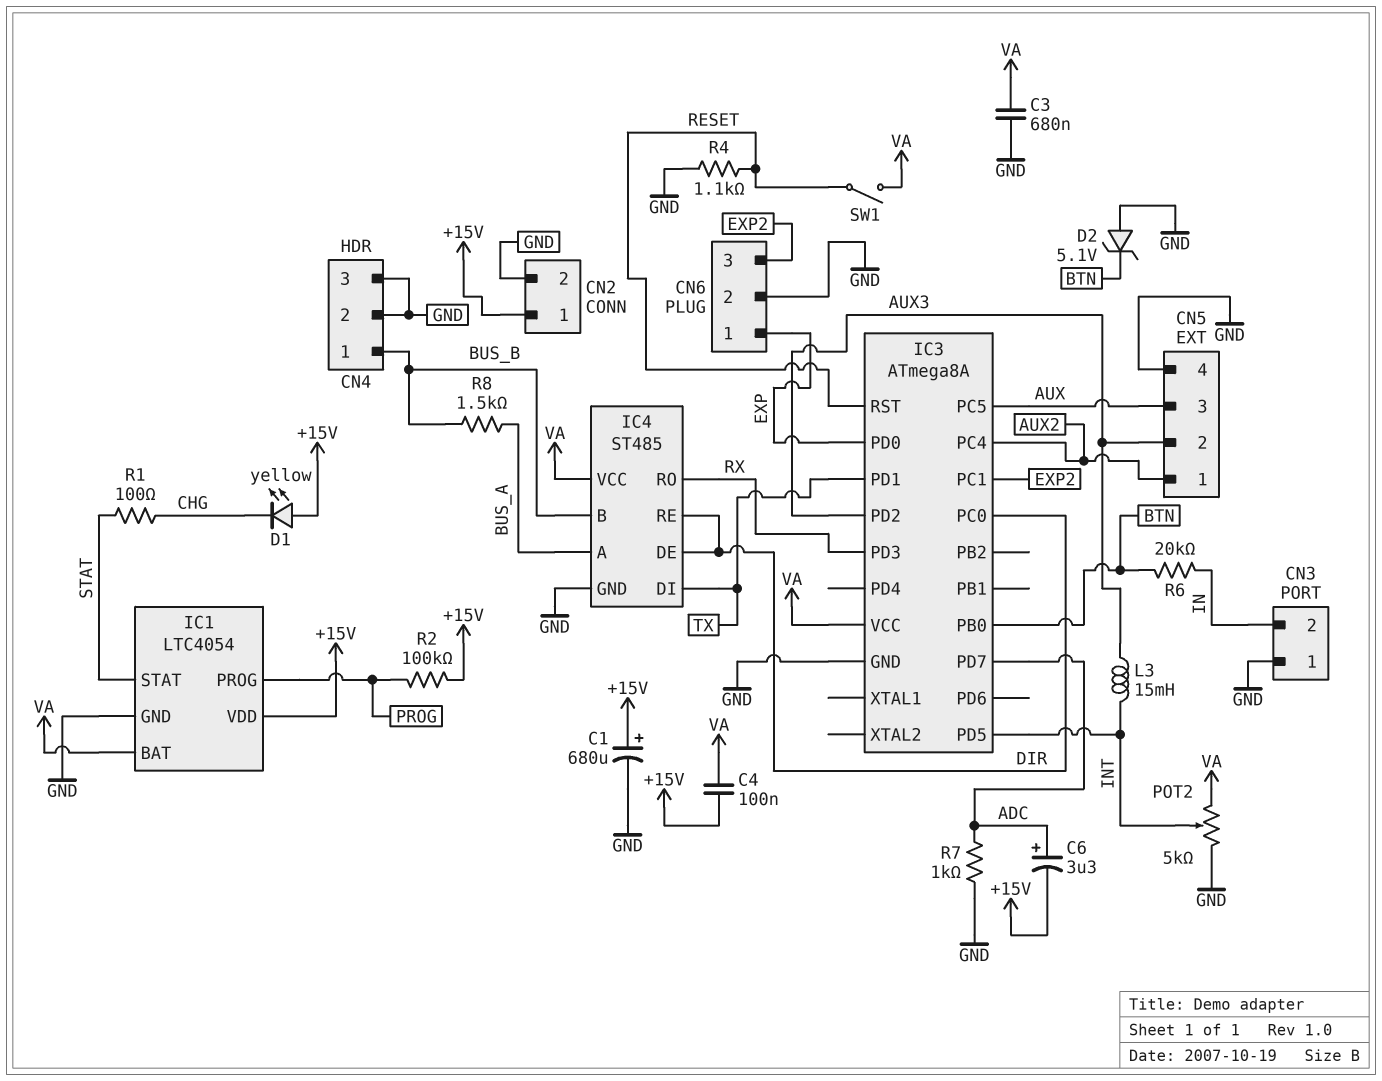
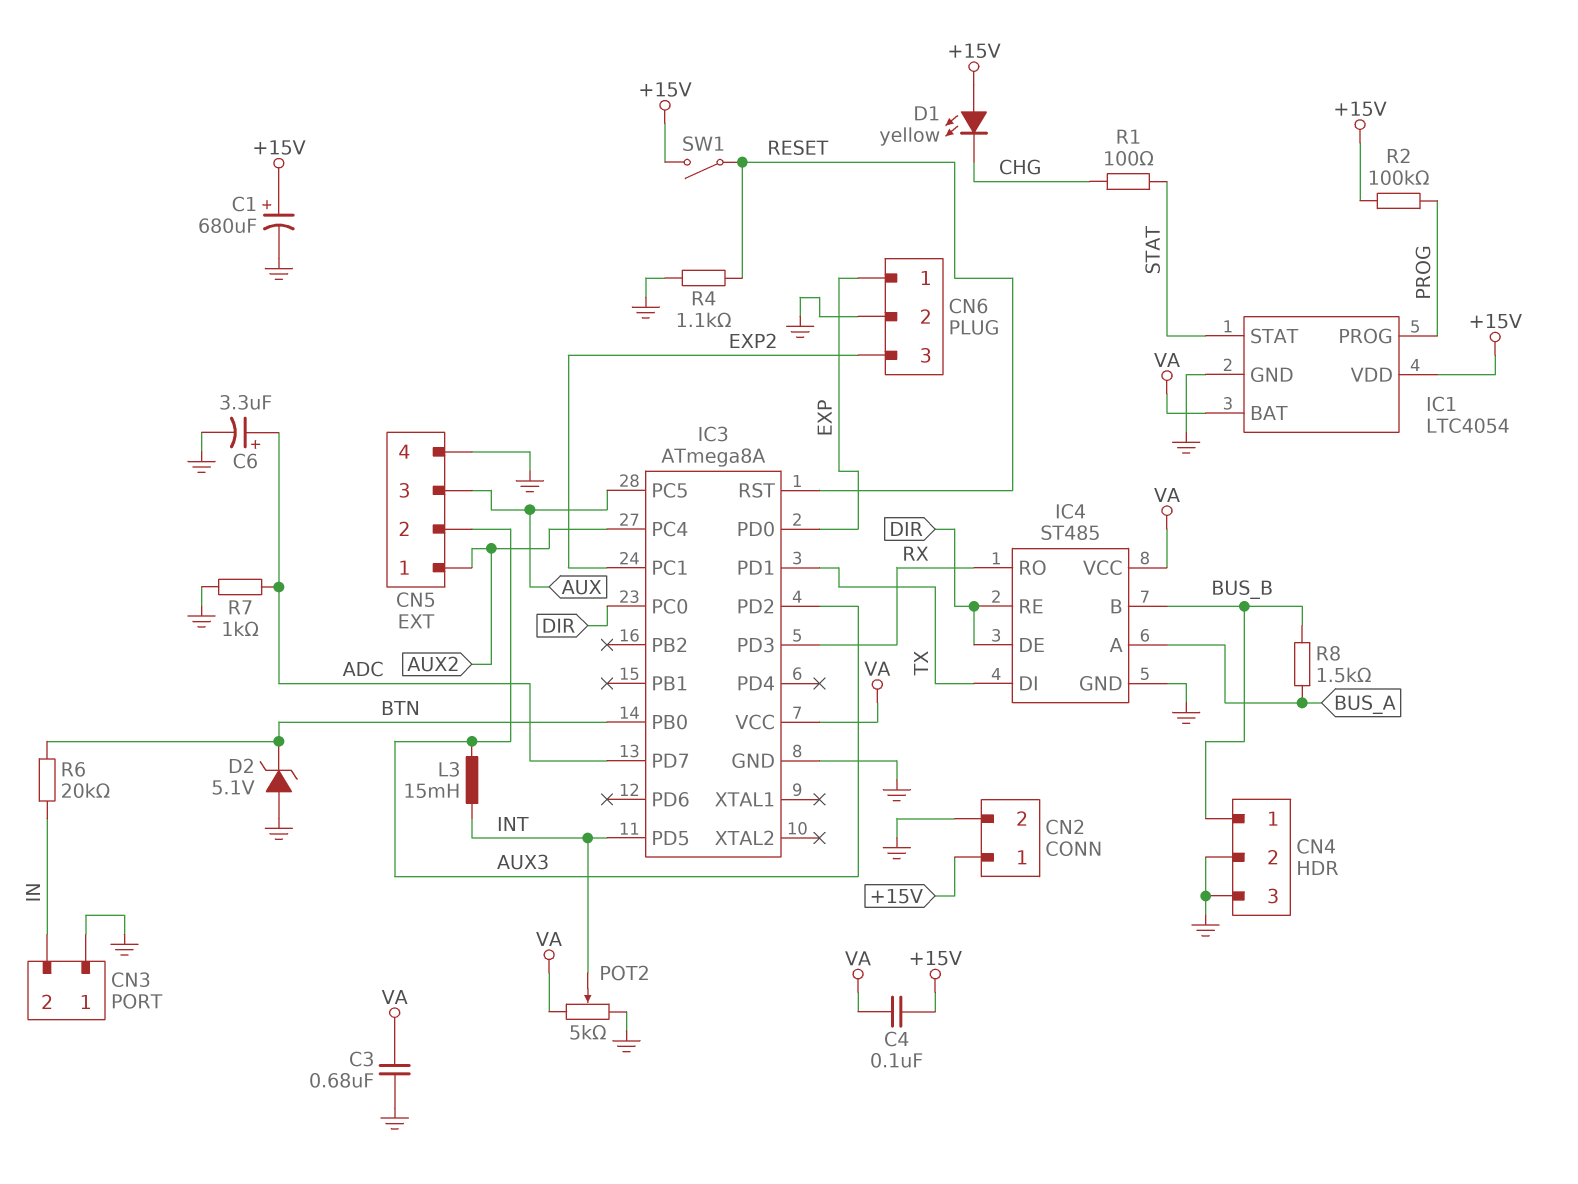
C6: 3.3uF (plus ADC, minus +15V) -> 3.3uF (plus ADC, minus GND)
SW1: switch (RESET, VA) -> switch (+15V, RESET)

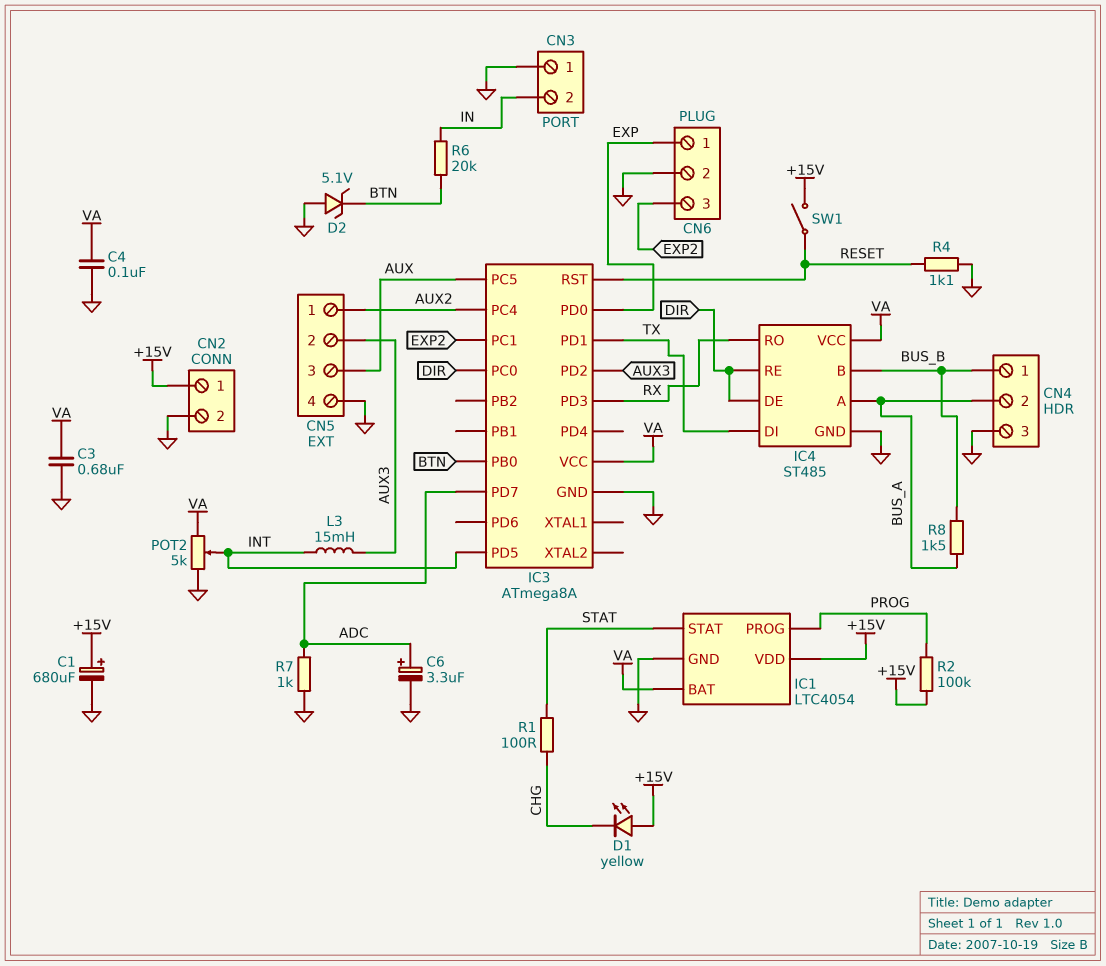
C4: 100nF (+15V, VA) -> 100nF (GND, VA)
CN4 pin 2: GND -> BUS_A

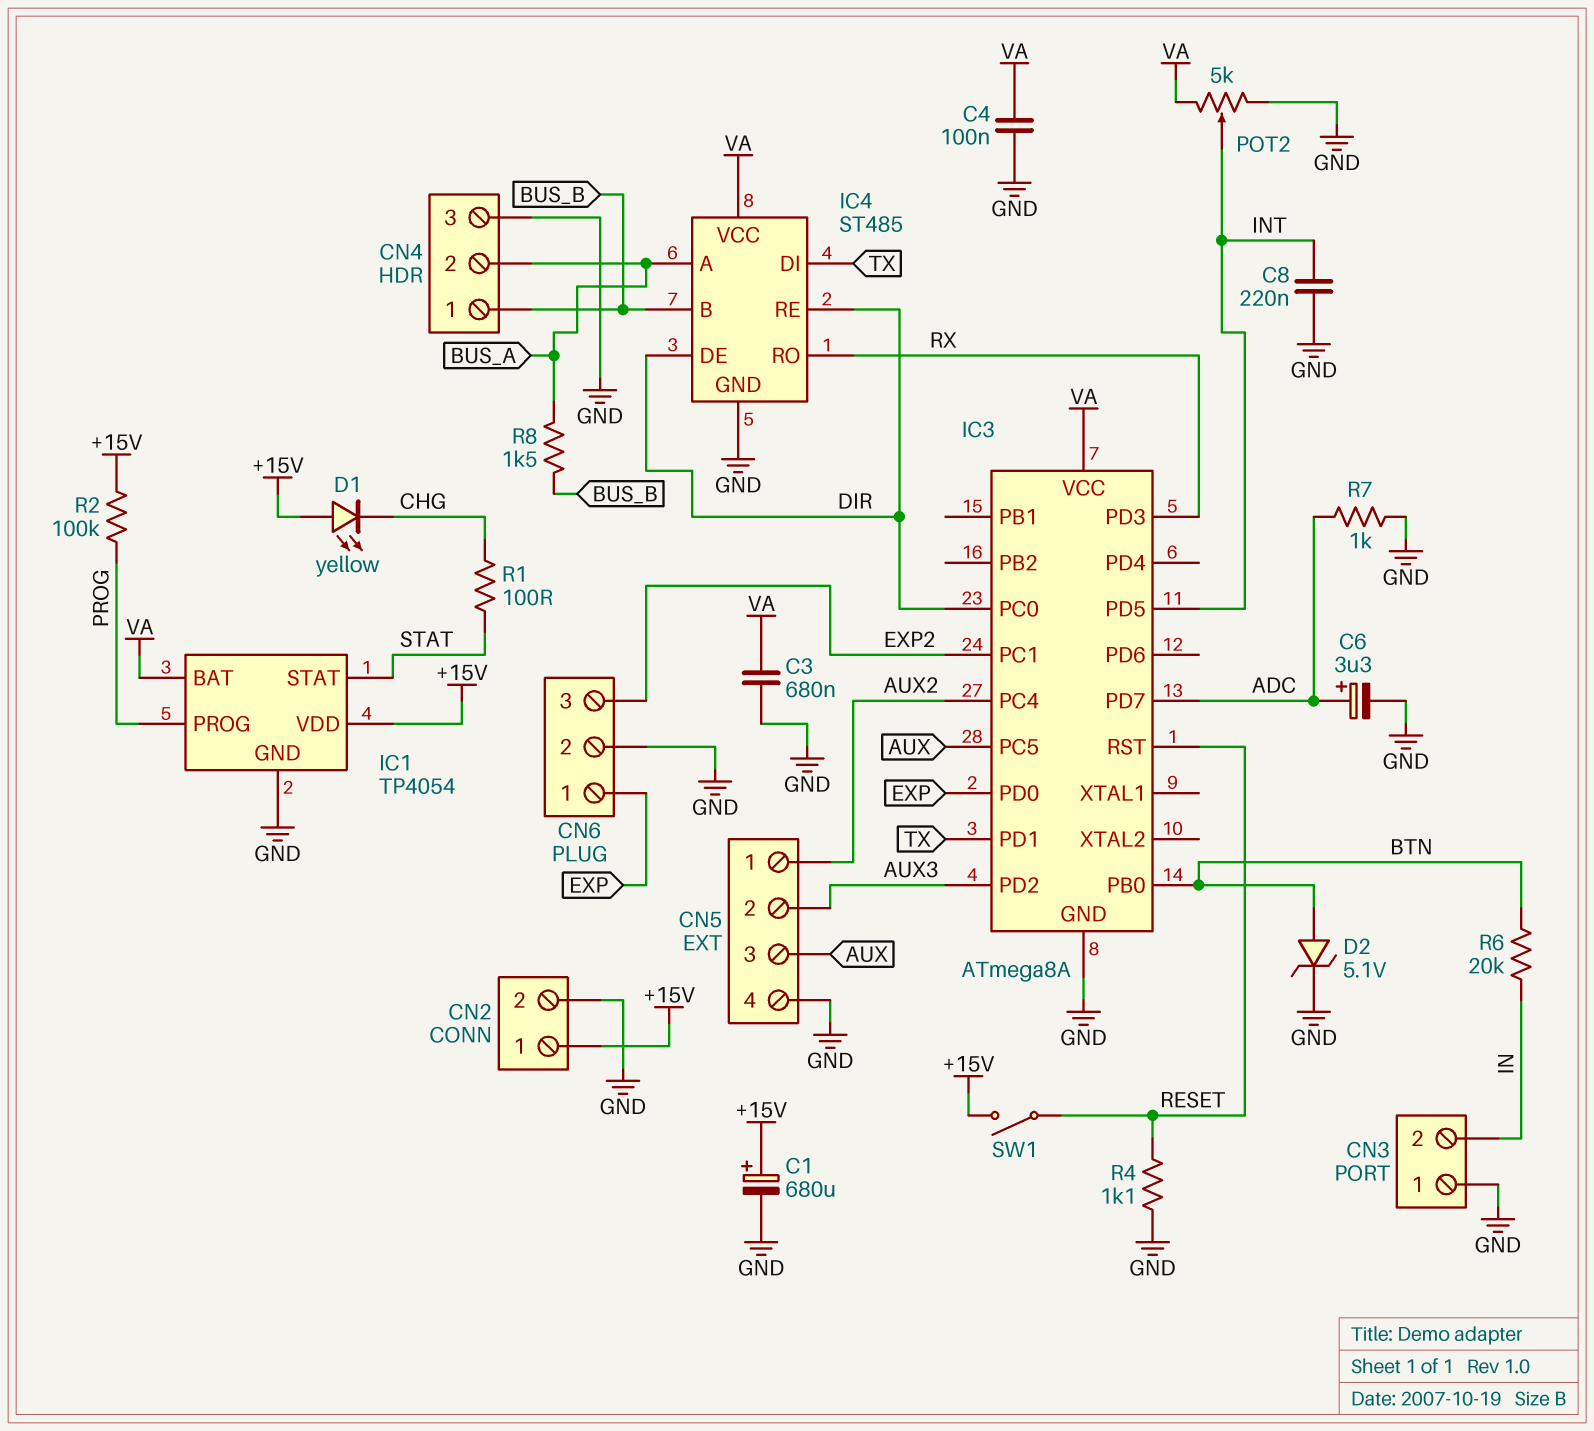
C8: none -> 220nF (GND, INT)
D2: zener 5.1V (A GND, K BTN) -> zener 5.1V (A BTN, K GND)
IC1: LTC4054 -> TP4054
L3: 15mH (AUX3, INT) -> none

